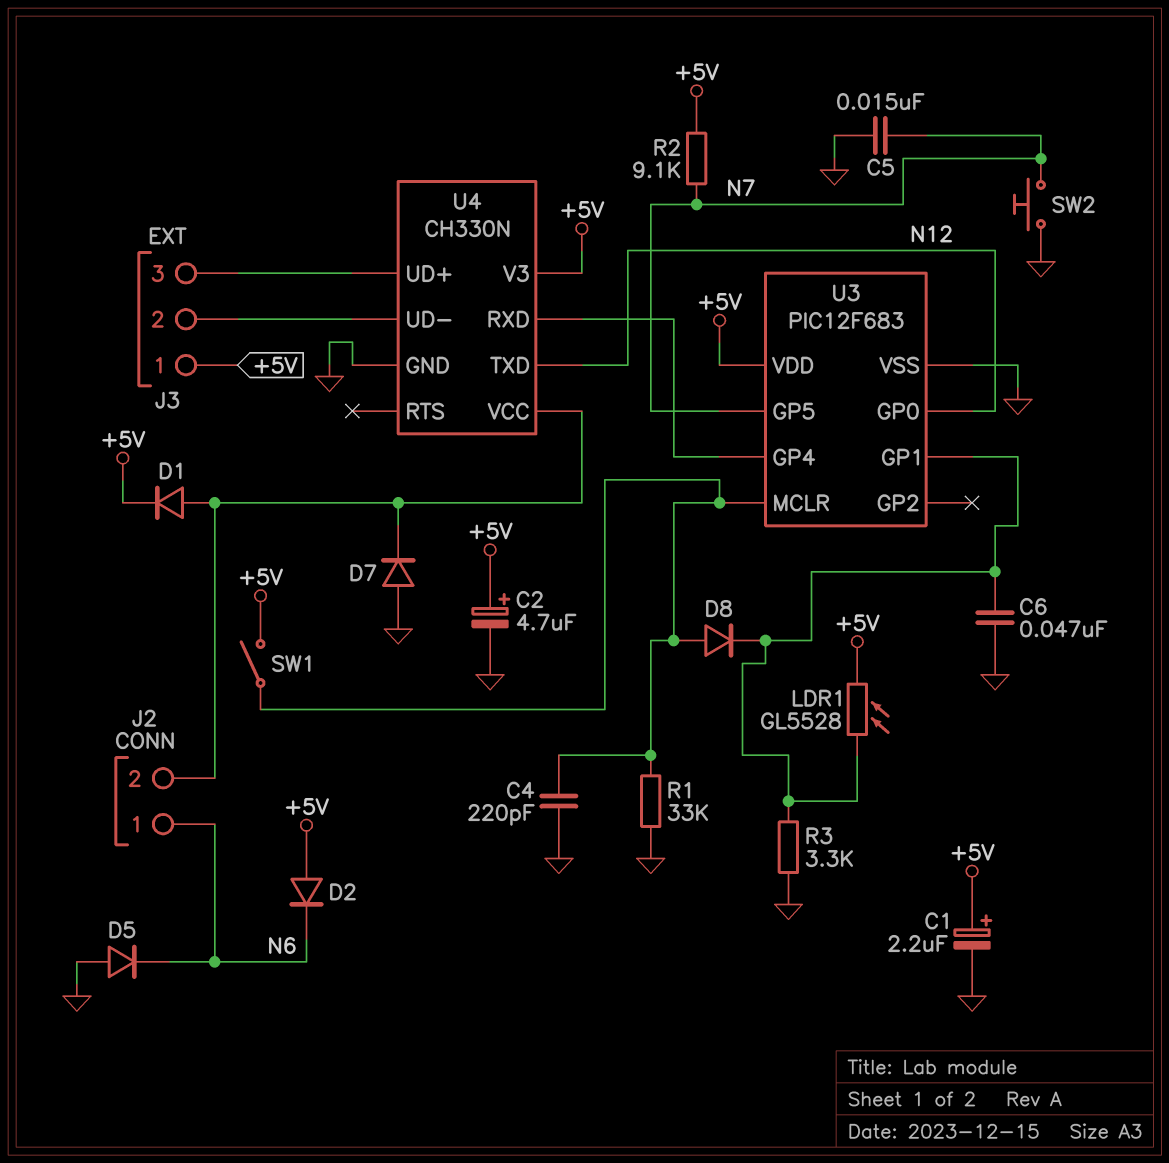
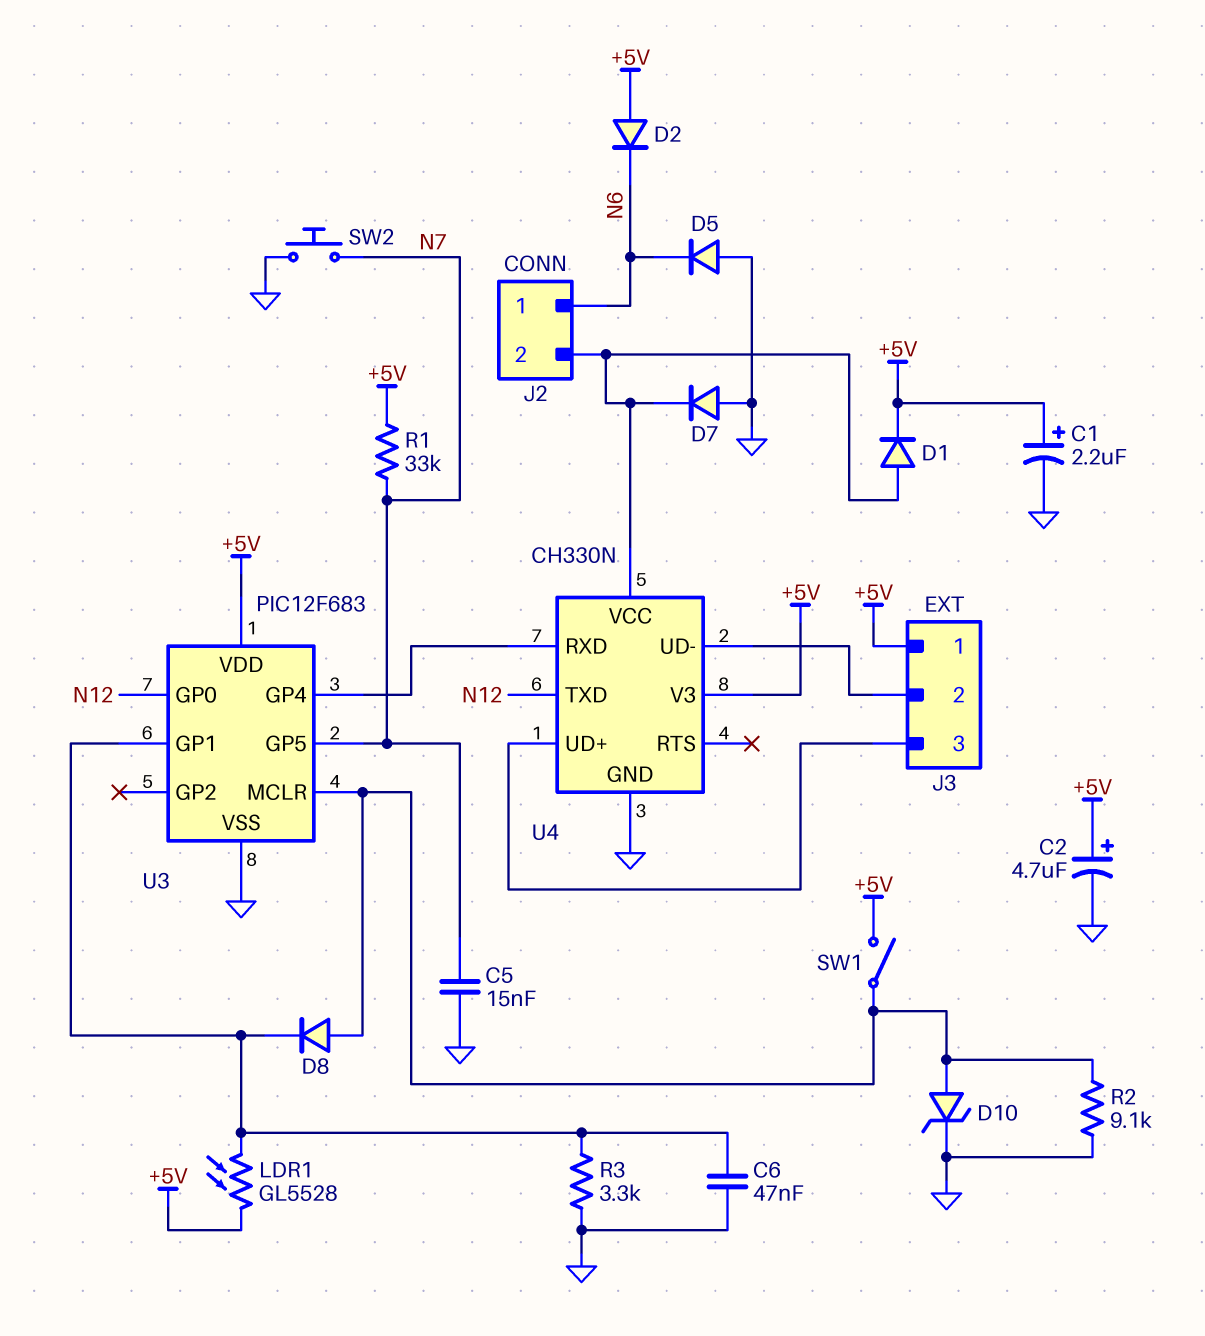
C4: 220pF (GND, U3/MCLR) -> none
D10: none -> zener (A U3/MCLR, K GND)
R1: 33k (GND, U3/MCLR) -> 33k (+5V, N7)
R2: 9.1k (+5V, N7) -> 9.1k (GND, U3/MCLR)

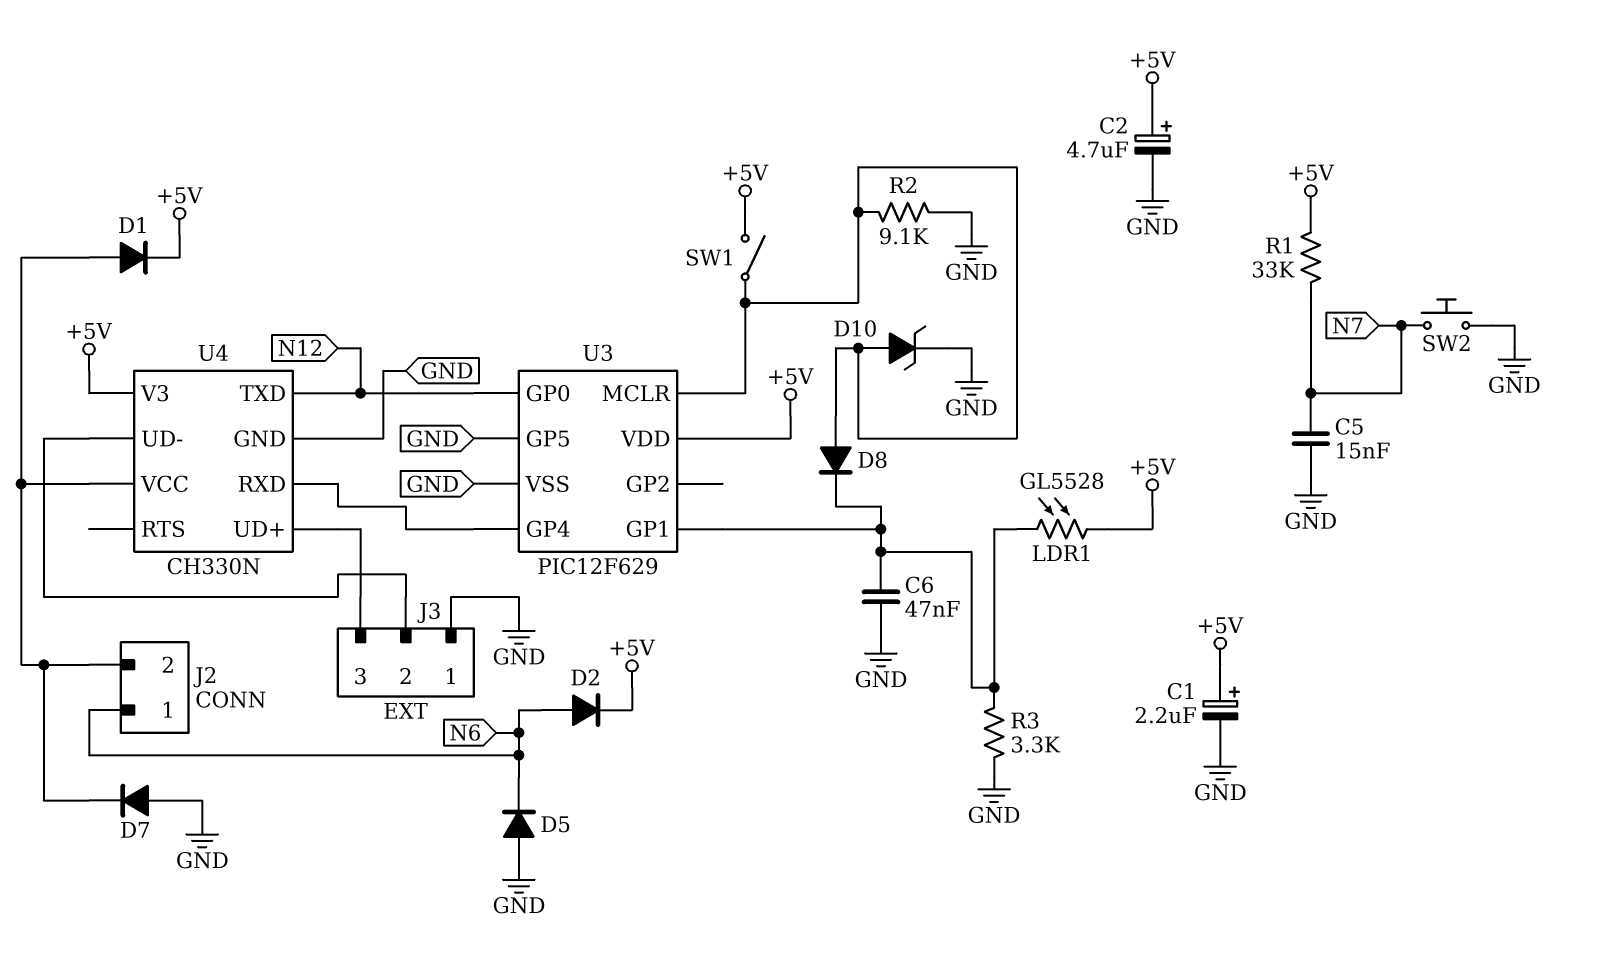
D2: diode (A +5V, K N6) -> diode (A N6, K +5V)
J3 pin 1: +5V -> GND
U3: PIC12F683 -> PIC12F629
U3 pin GP5: N7 -> GND

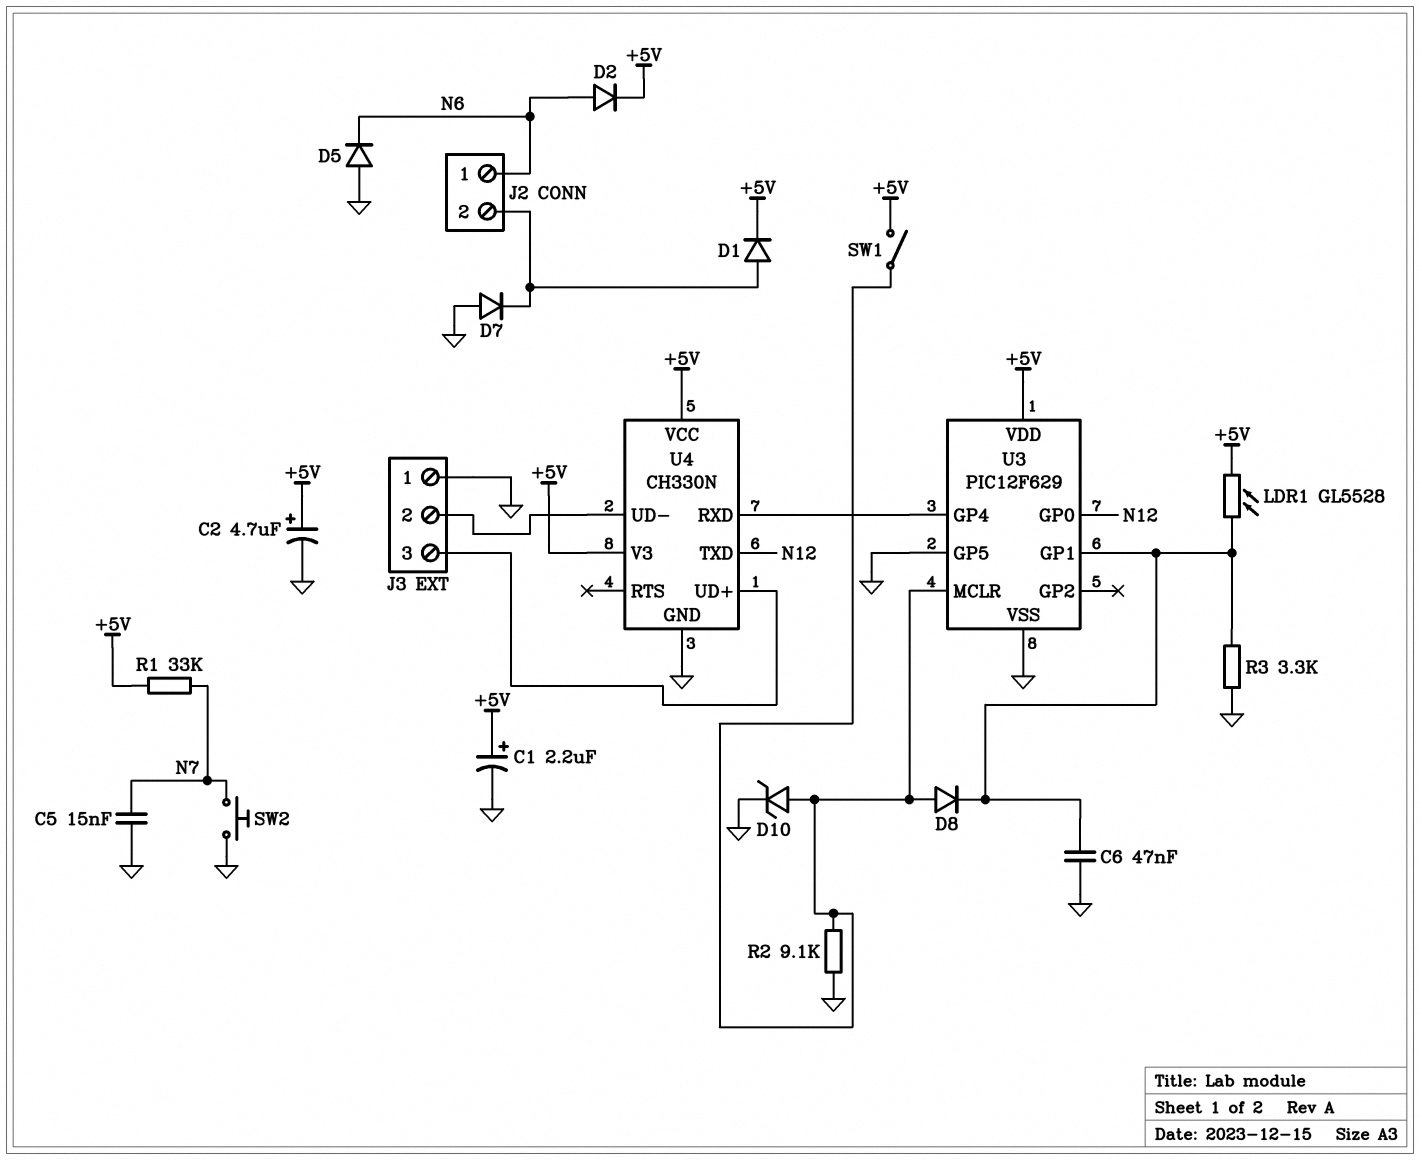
U4 pin VCC: J2/2 -> +5V

